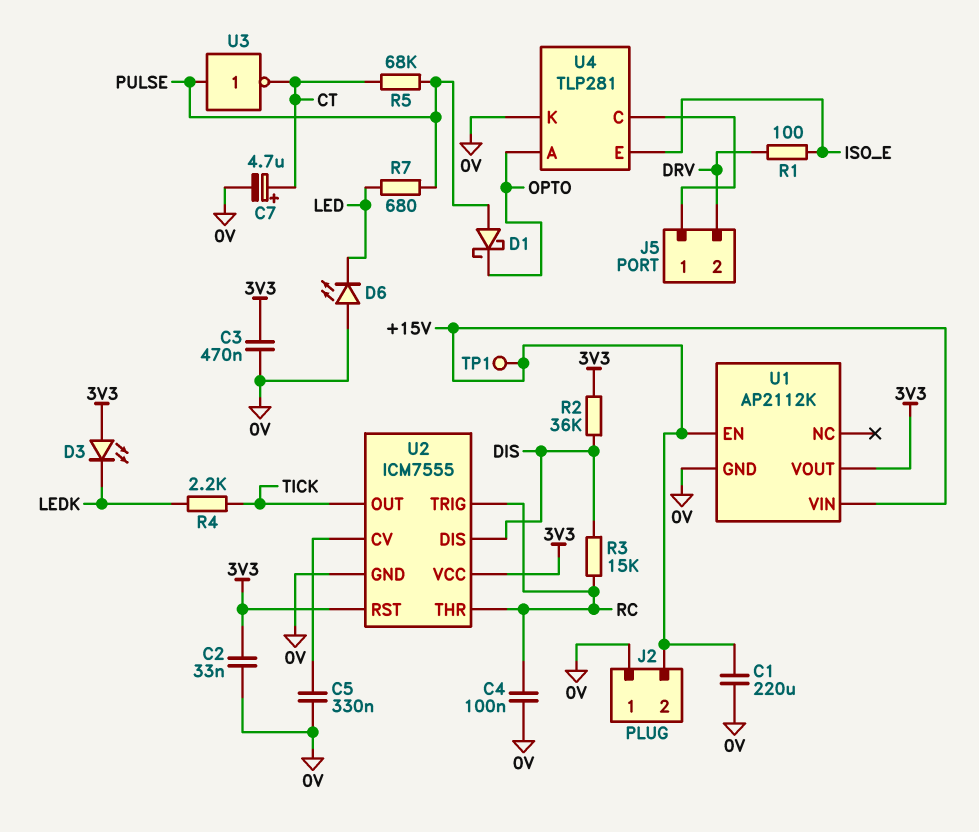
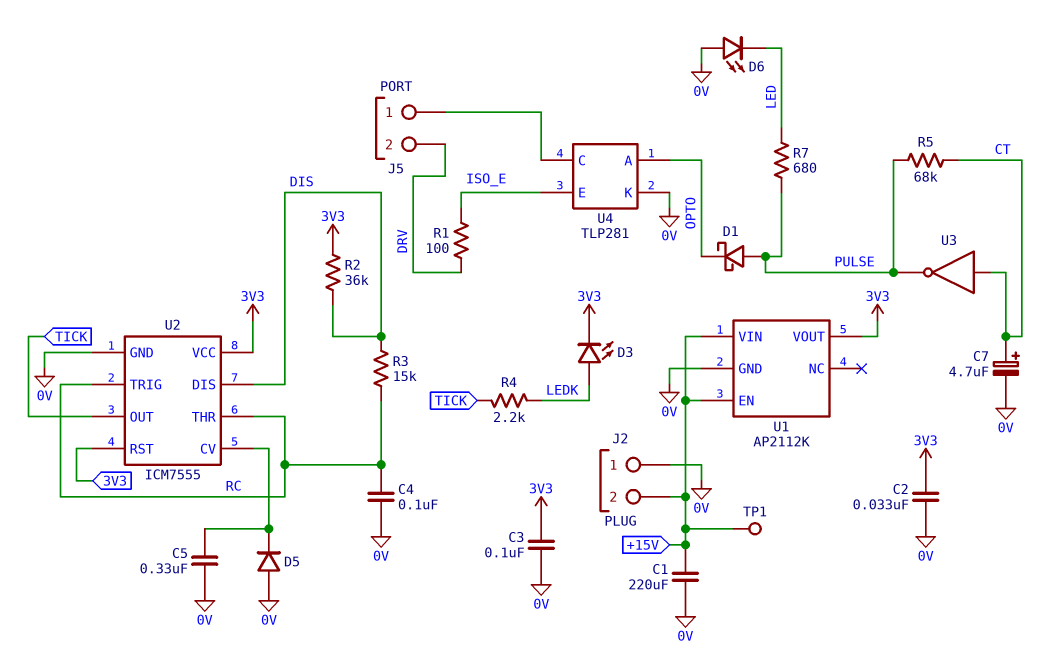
C3: 470nF (0V, 3V3) -> 100nF (0V, 3V3)
D3: LED (A 3V3, K LEDK) -> LED (A LEDK, K 3V3)
D5: none -> diode (A 0V, K U2/CV)
U3: NOT (in PULSE, out CT) -> NOT (in CT, out PULSE)

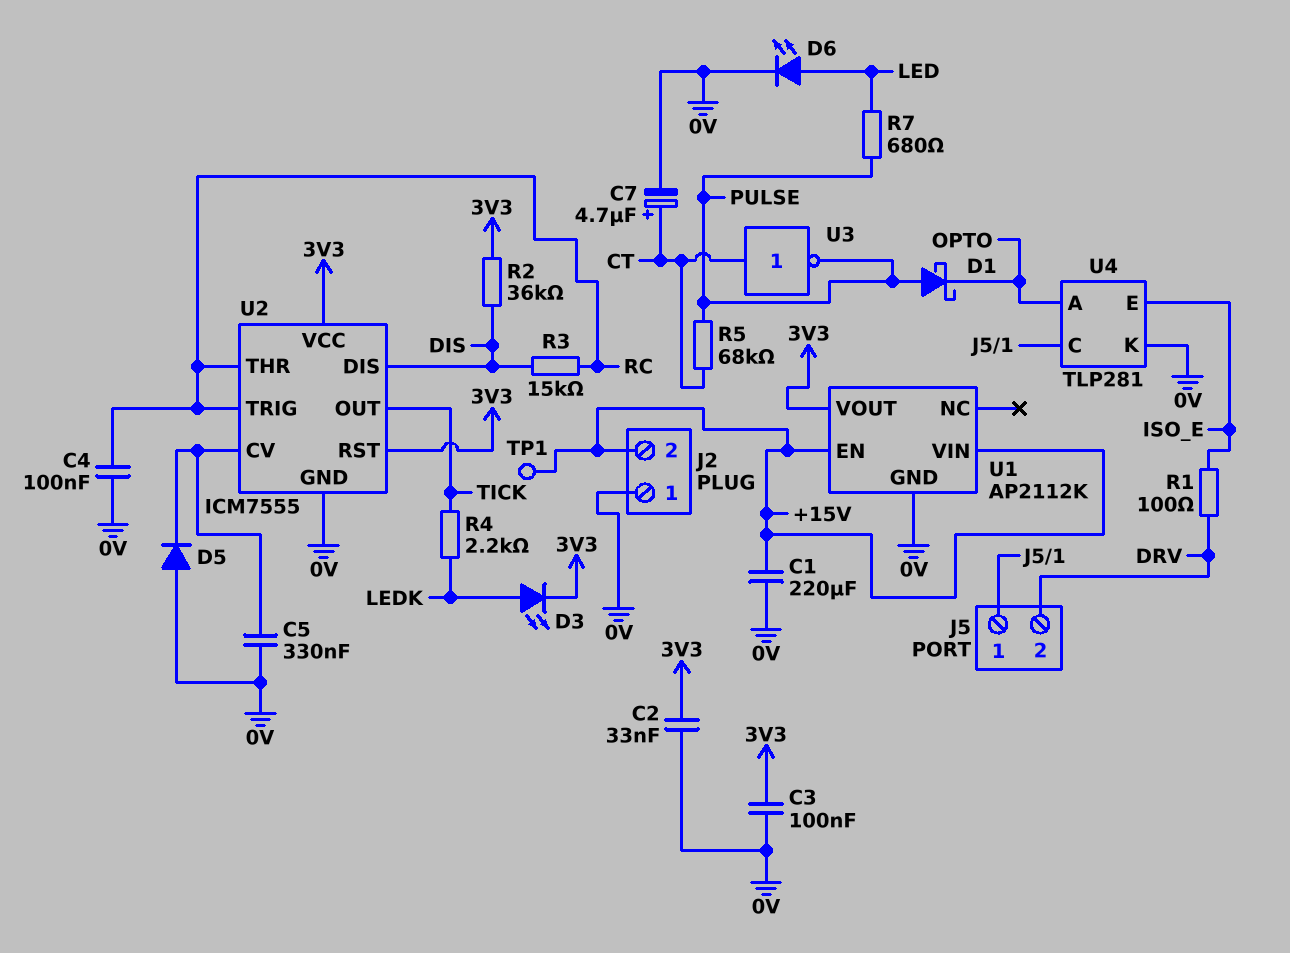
D6: LED (A 0V, K LED) -> LED (A LED, K 0V)

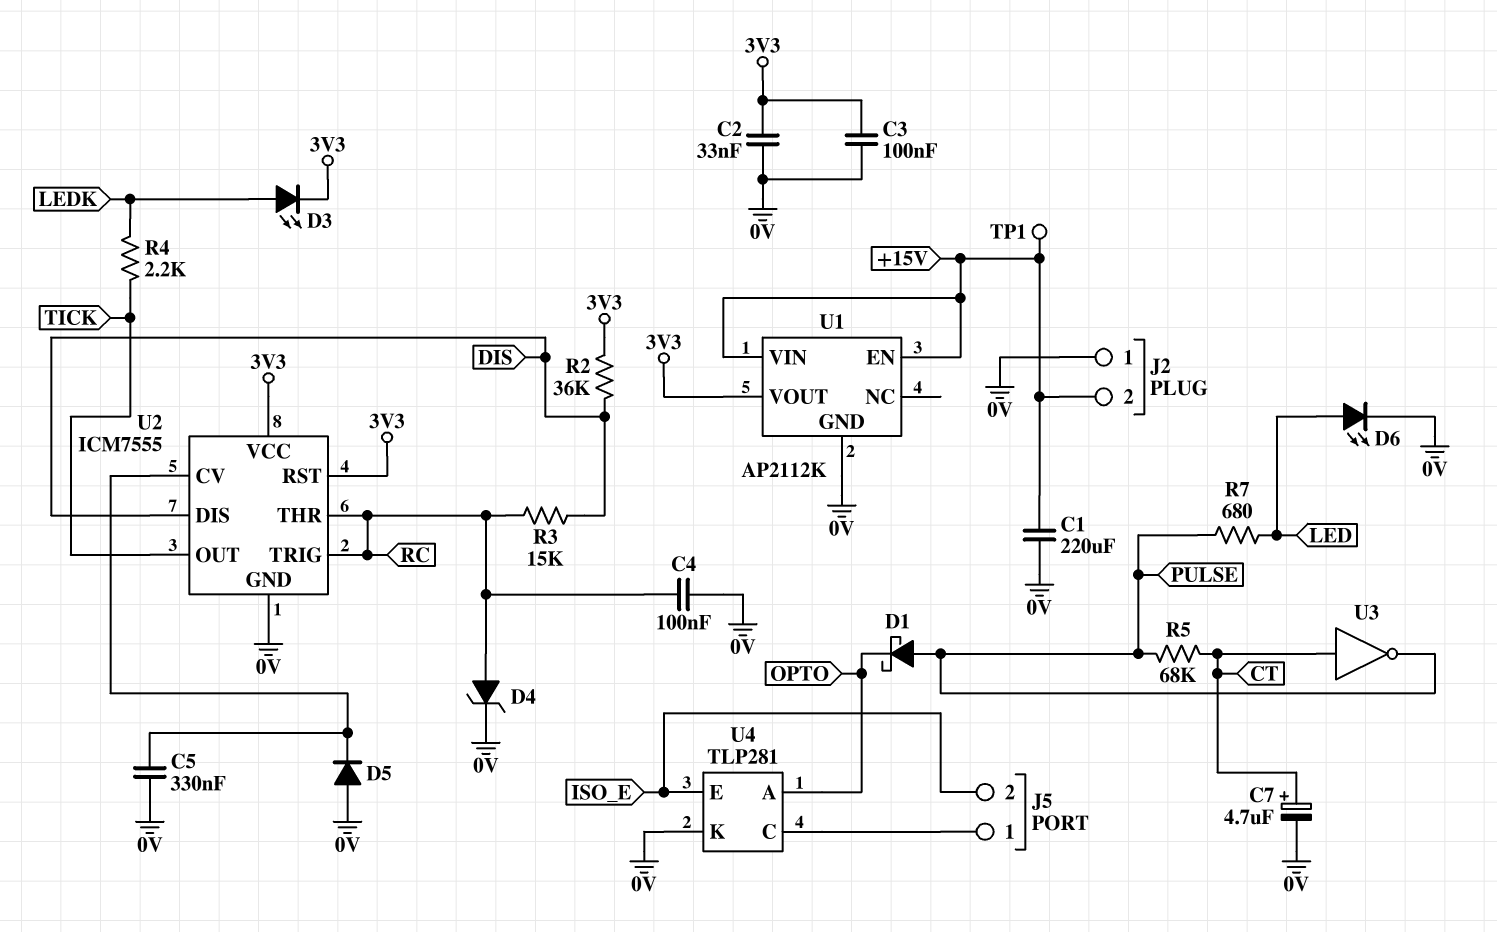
D4: none -> zener (A RC, K 0V)
J5 pin 2: DRV -> ISO_E
R1: 100 (DRV, ISO_E) -> none

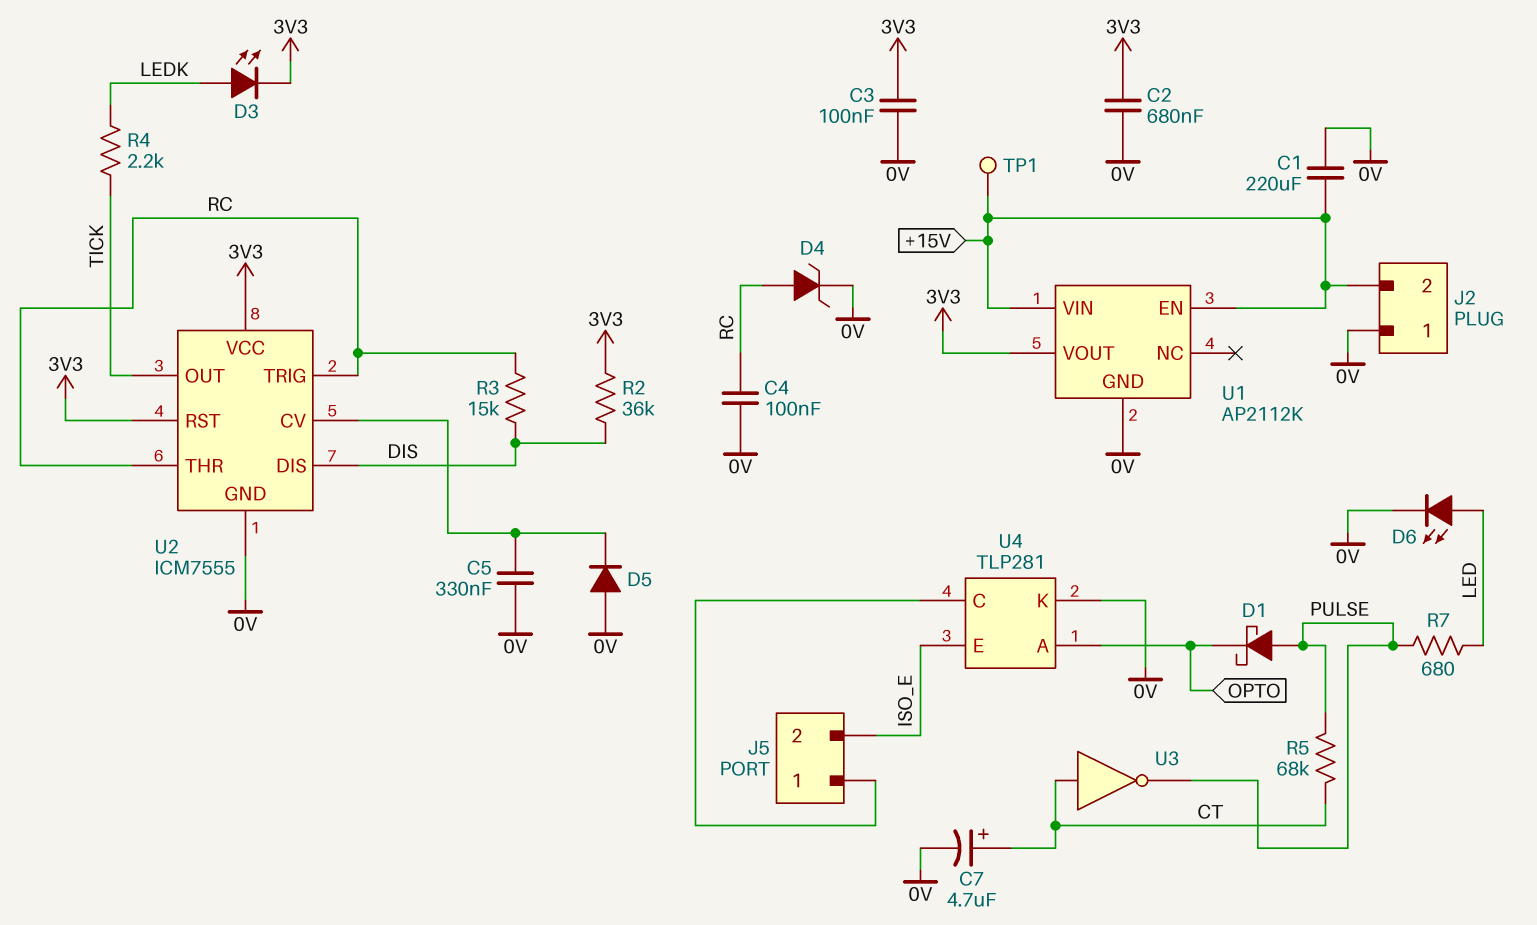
C2: 33nF (0V, 3V3) -> 680nF (0V, 3V3)

